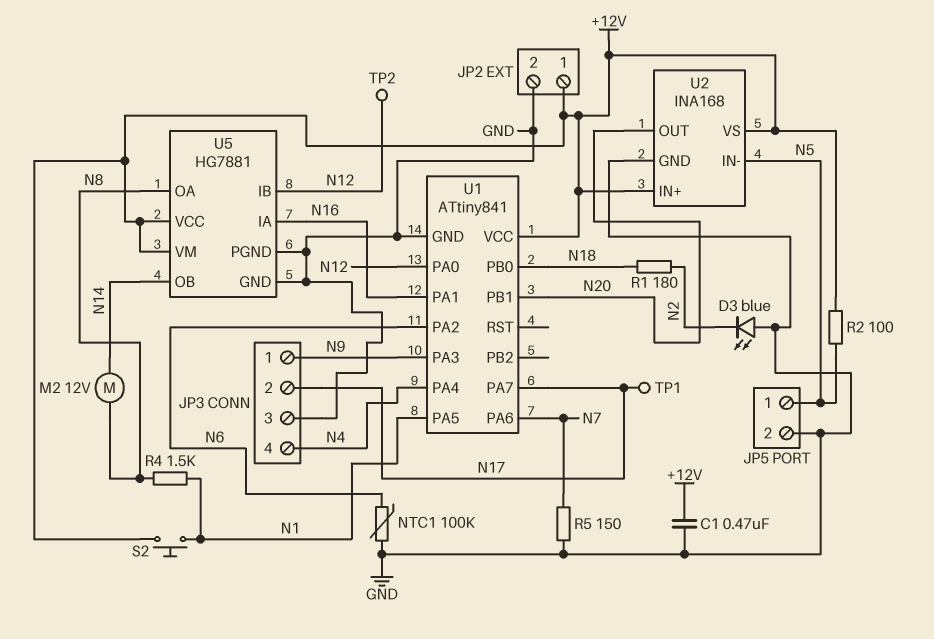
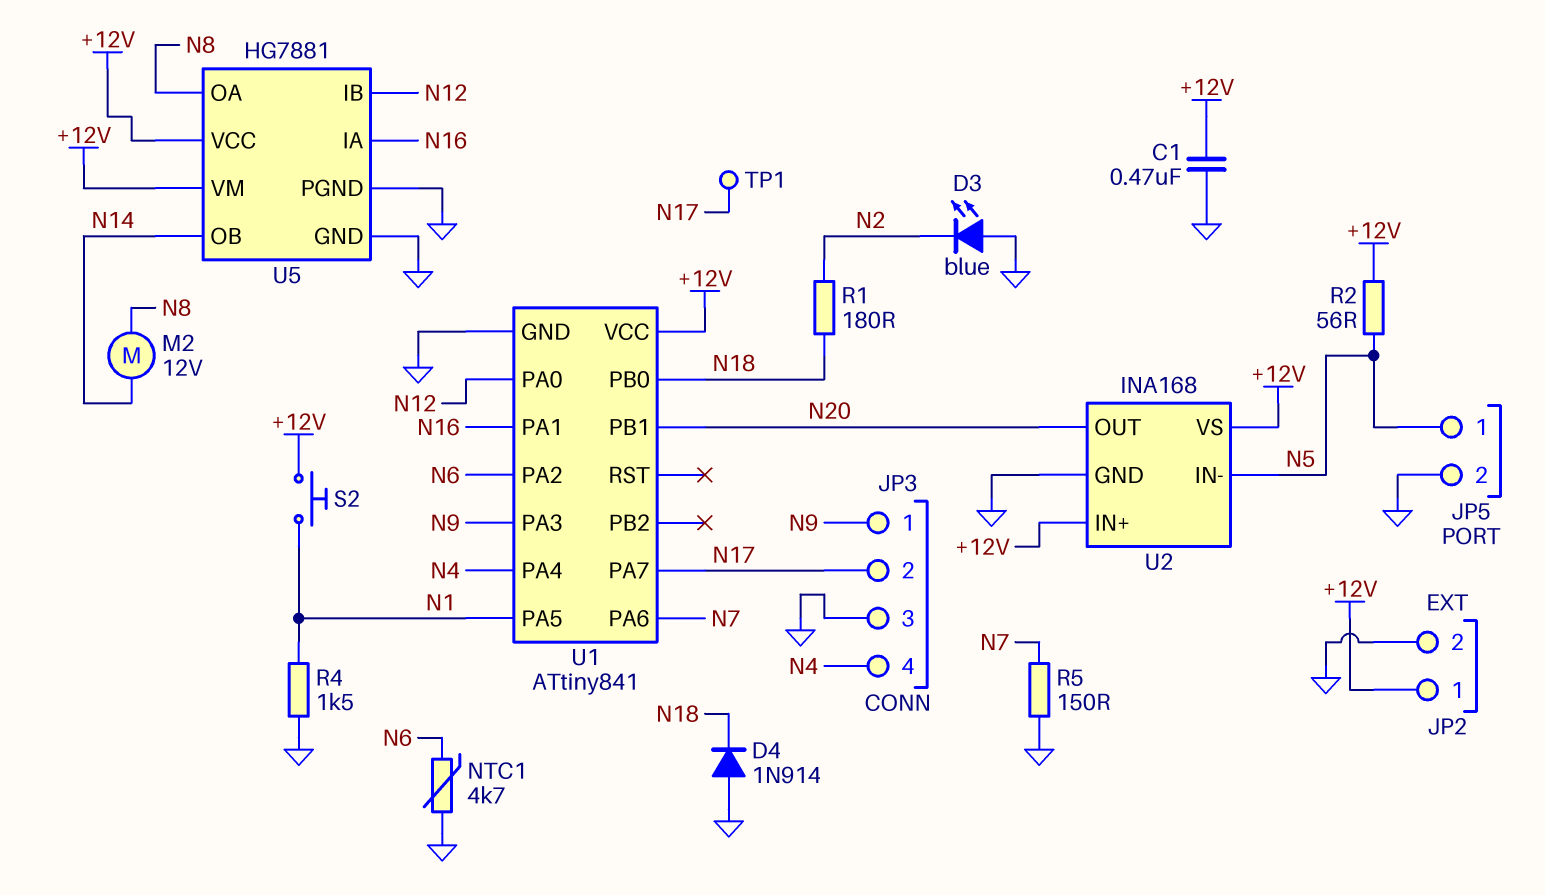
D4: none -> diode 1N914 (A GND, K N18)
NTC1: 100k (GND, N6) -> 4.7k (GND, N6)
R2: 100 (+12V, N5) -> 56 (+12V, N5)
R4: 1.5k (N1, N8) -> 1.5k (GND, N1)
TP2: test point (N12) -> none

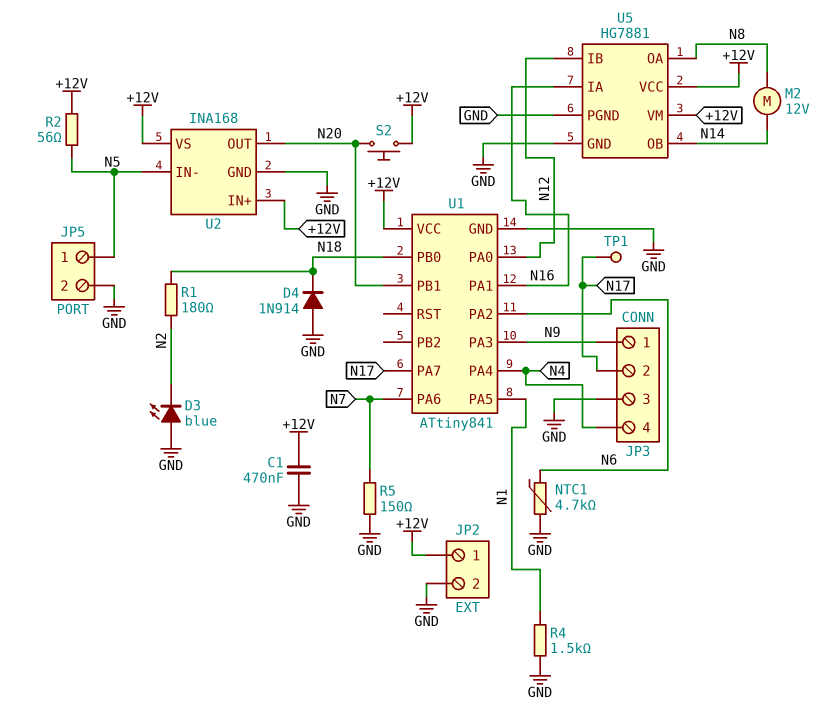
S2: button (+12V, N1) -> button (+12V, N20)

